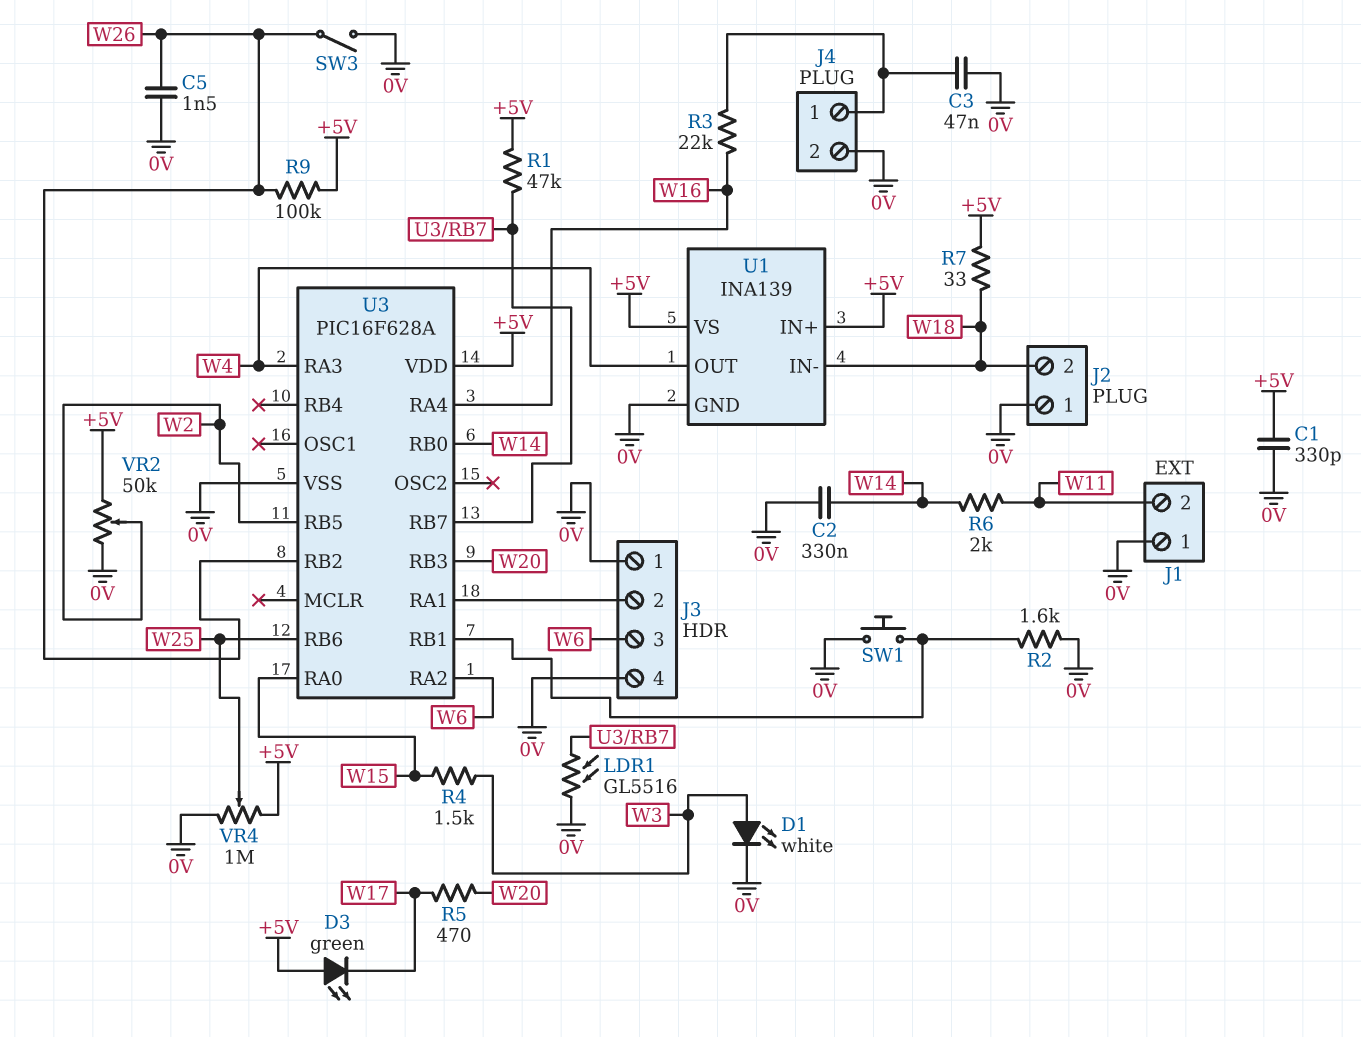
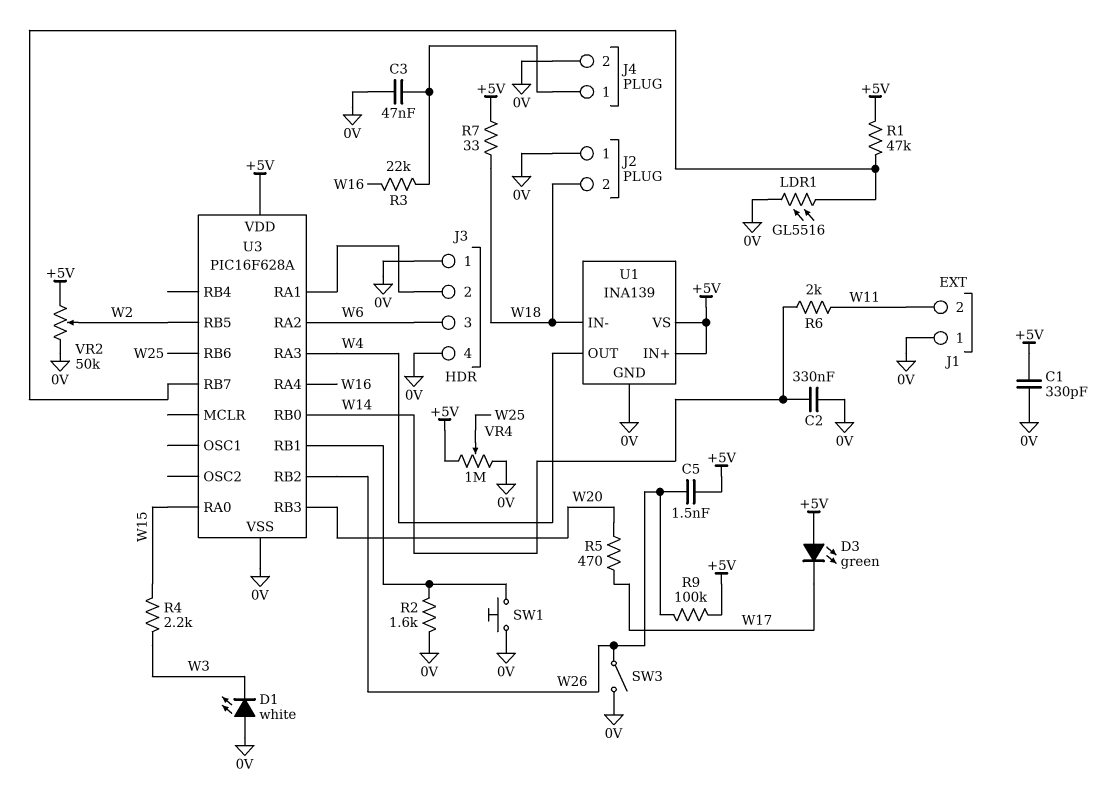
C5: 1.5nF (0V, W26) -> 1.5nF (+5V, W26)
D1: LED white (A W3, K 0V) -> LED white (A 0V, K W3)
R4: 1.5k (W3, W15) -> 2.2k (W3, W15)

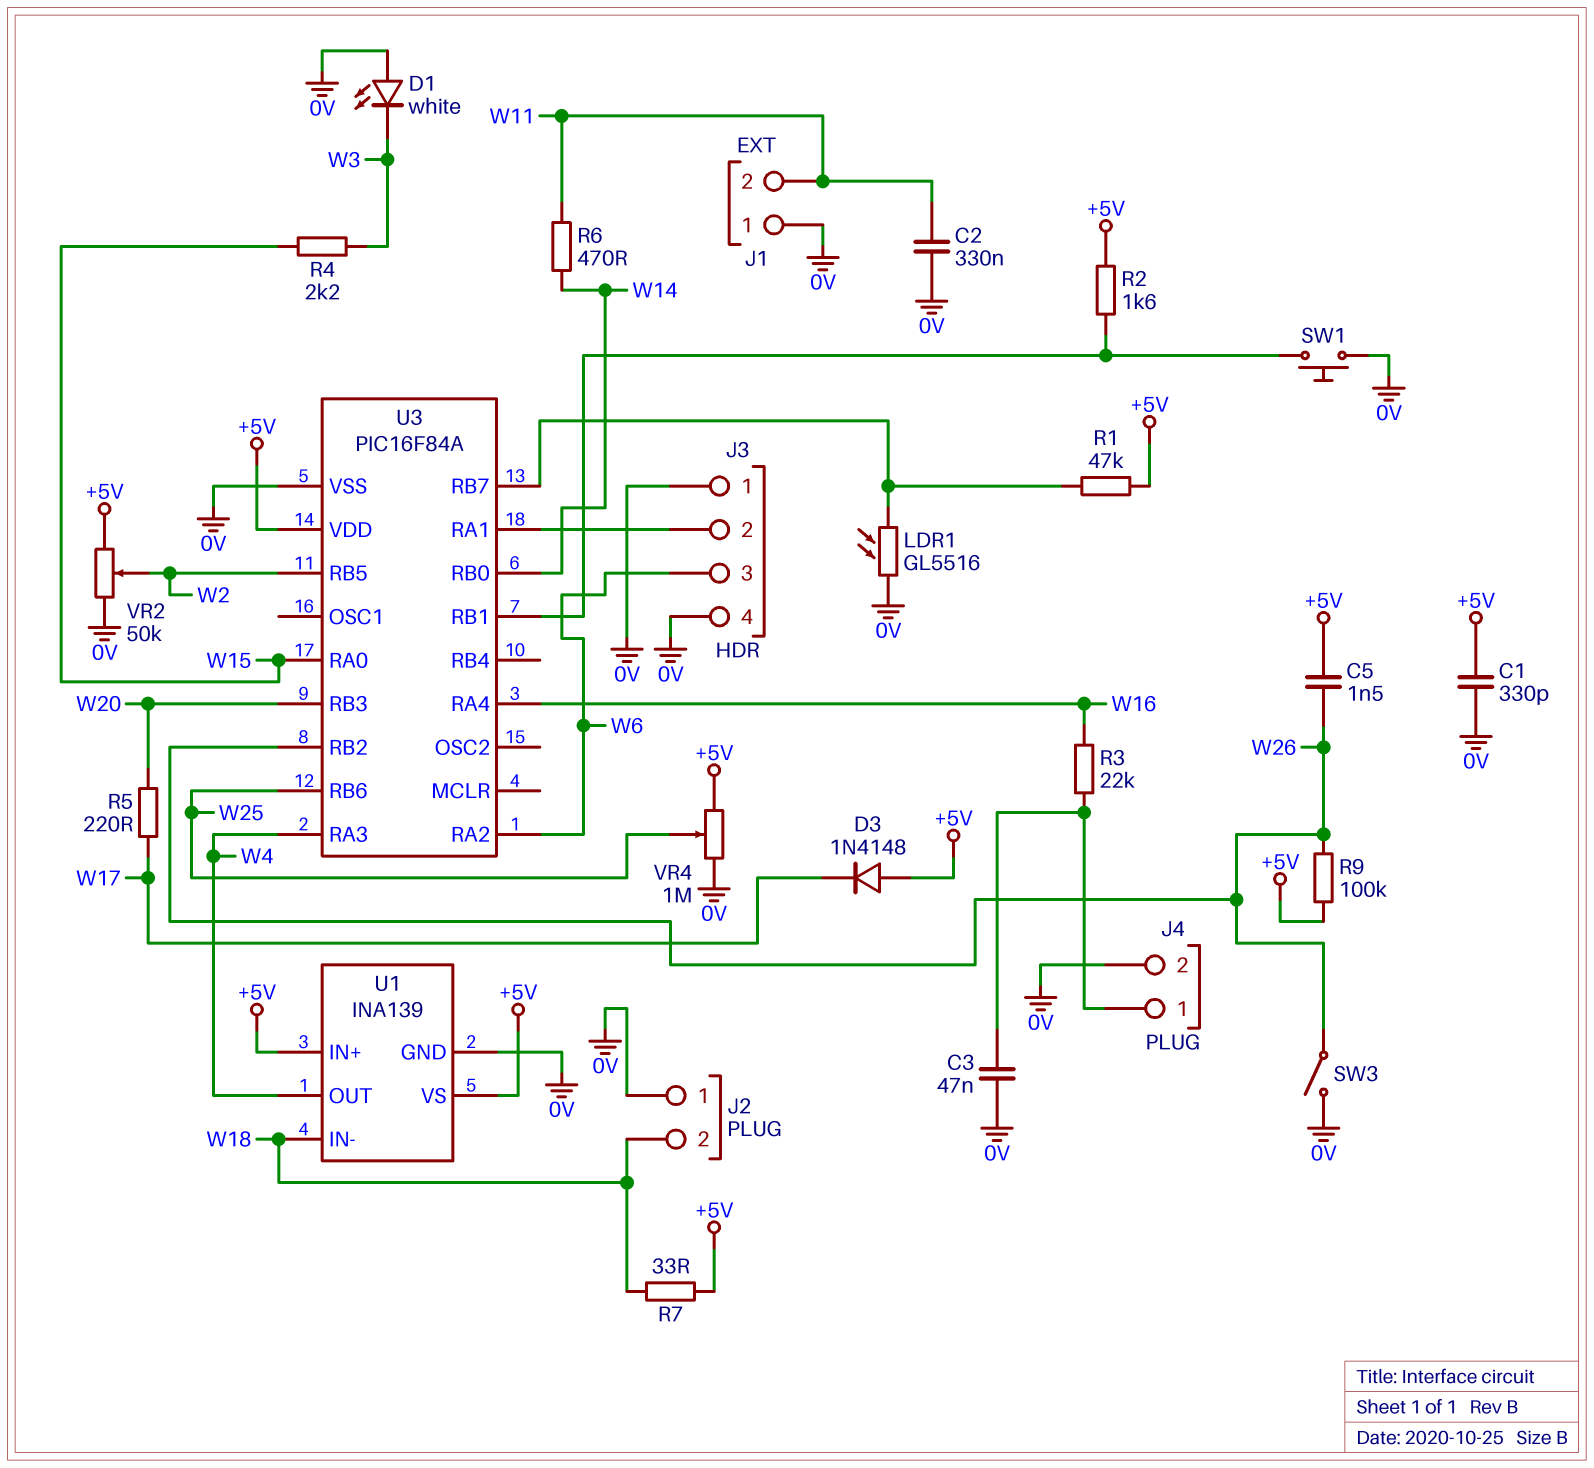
C2: 330nF (0V, W14) -> 330nF (0V, W11)
D3: LED green (A +5V, K W17) -> diode 1N4148 (A +5V, K W17)
R2: 1.6k (0V, U3/RB1) -> 1.6k (+5V, U3/RB1)
R5: 470 (W17, W20) -> 220 (W17, W20)
R6: 2k (W11, W14) -> 470 (W11, W14)
U3: PIC16F628A -> PIC16F84A

